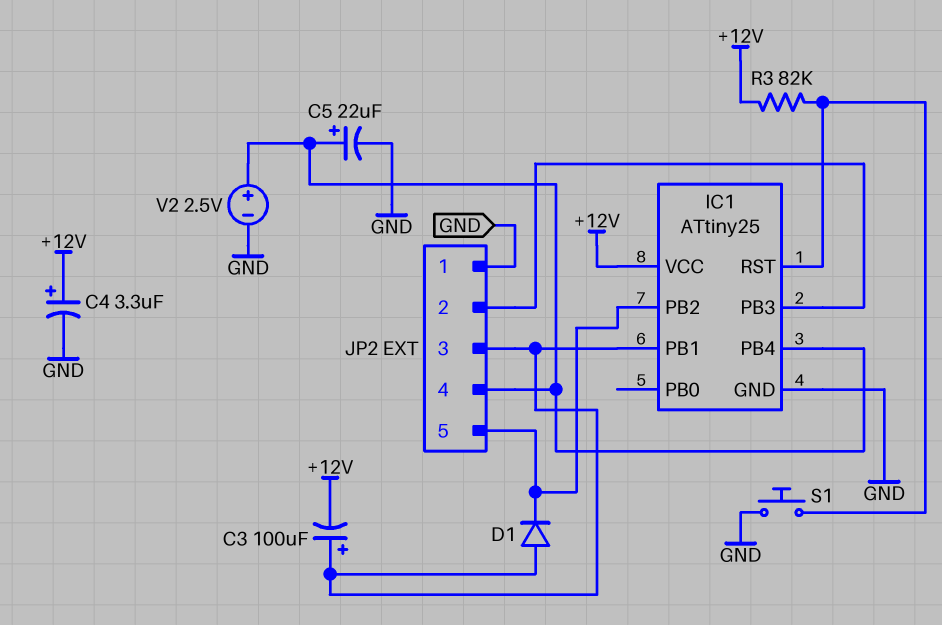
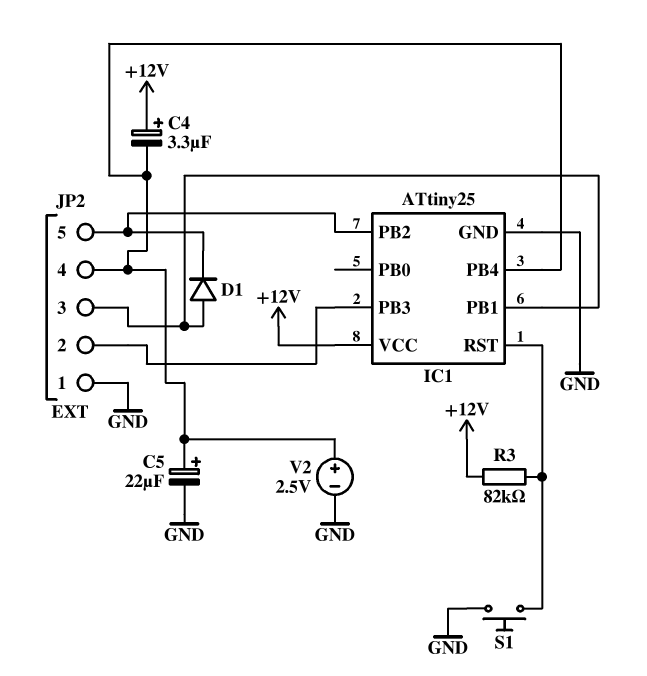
C3: 100uF (plus IC1/PB1, minus +12V) -> none
C4: 3.3uF (plus +12V, minus GND) -> 3.3uF (plus +12V, minus IC1/PB4)

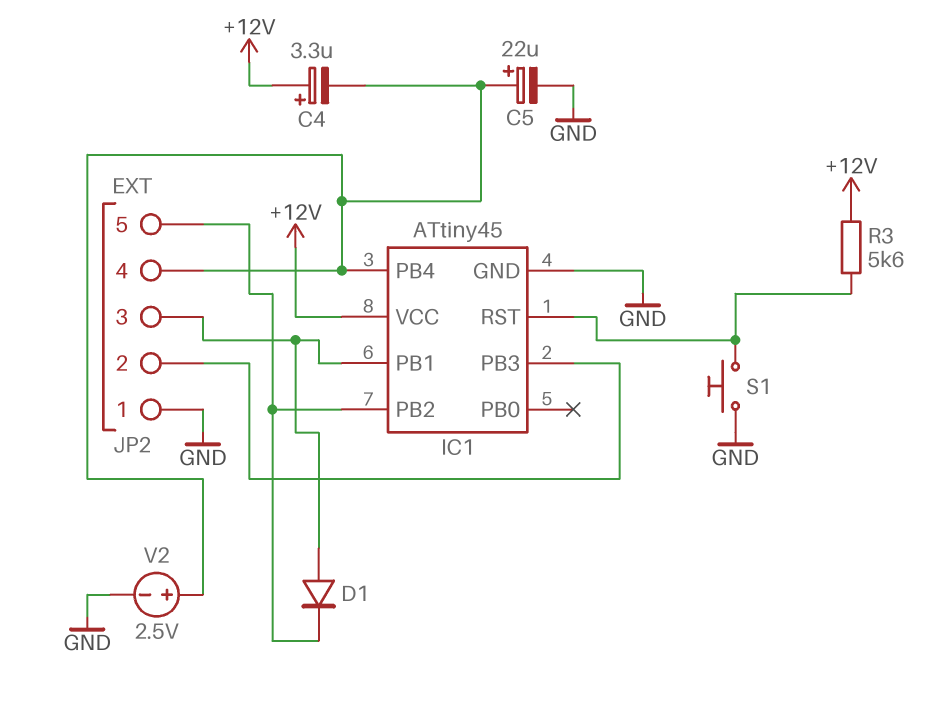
IC1: ATtiny25 -> ATtiny45
R3: 82k (+12V, IC1/RST) -> 5.6k (+12V, IC1/RST)

